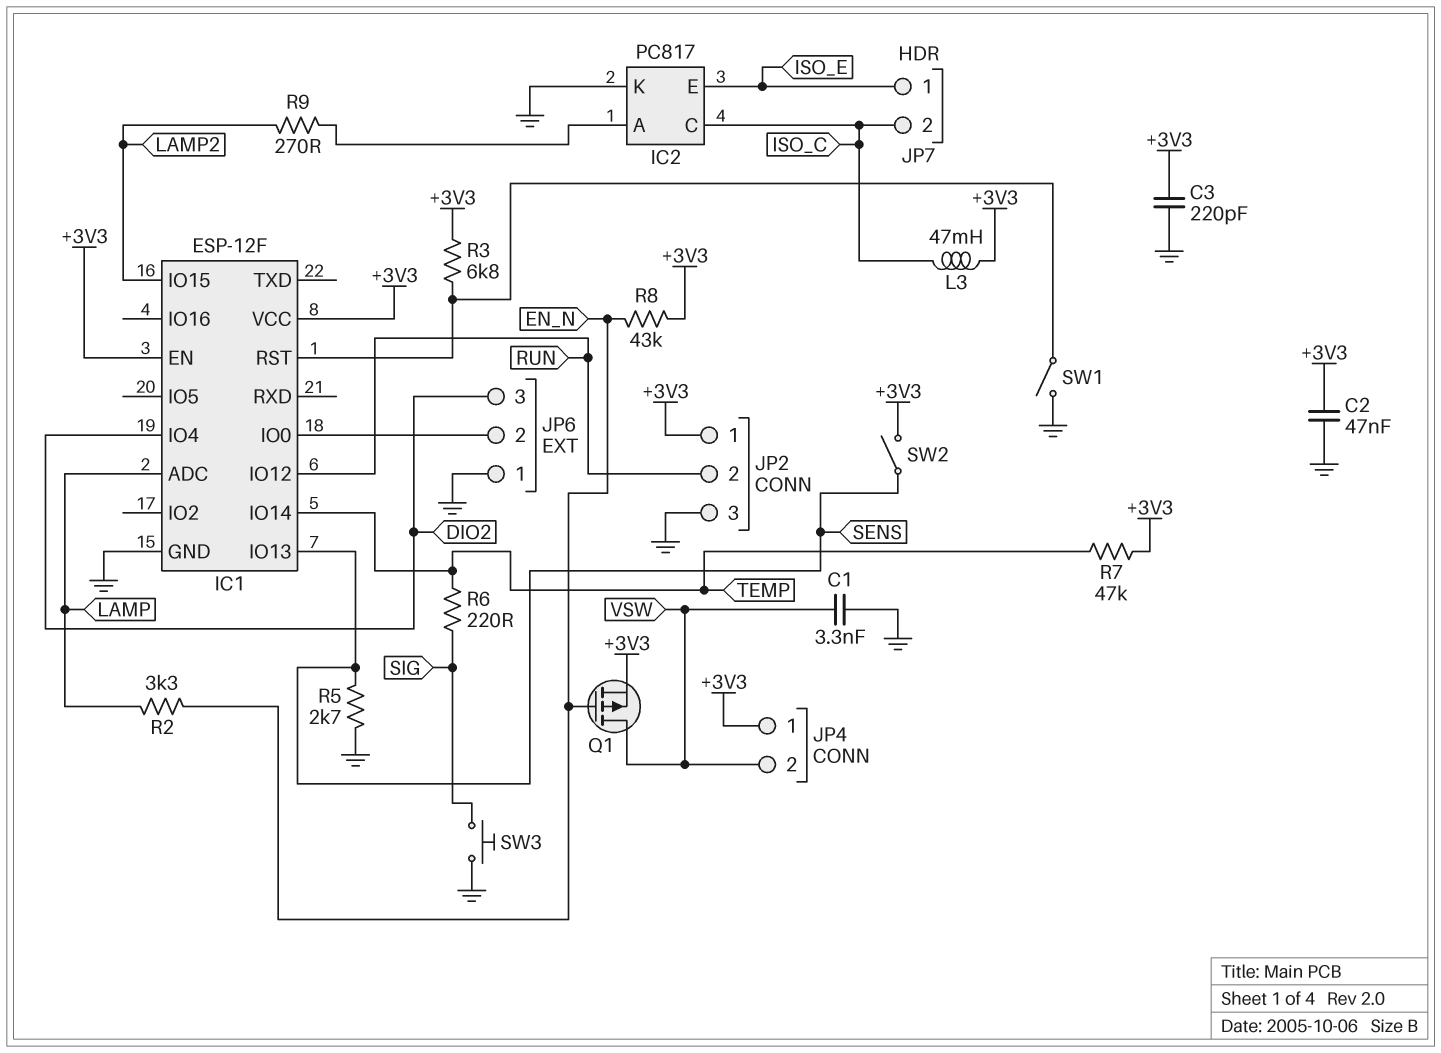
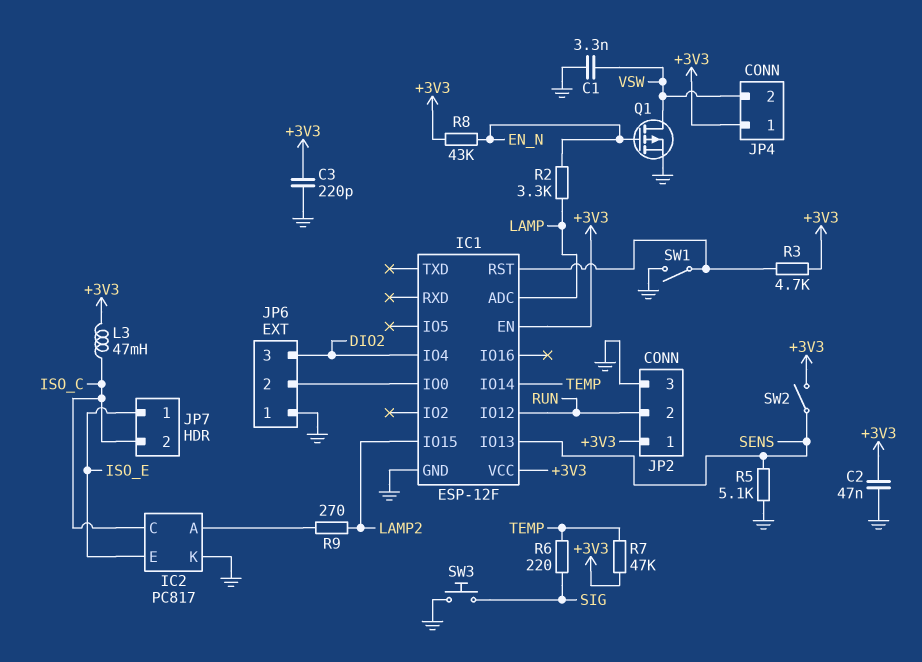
Q1: PMOS (G EN_N, D VSW, S +3V3) -> PMOS (G EN_N, D VSW, S GND)
R3: 6.8k (+3V3, IC1/RST) -> 4.7k (+3V3, IC1/RST)
R5: 2.7k (GND, SENS) -> 5.1k (GND, SENS)

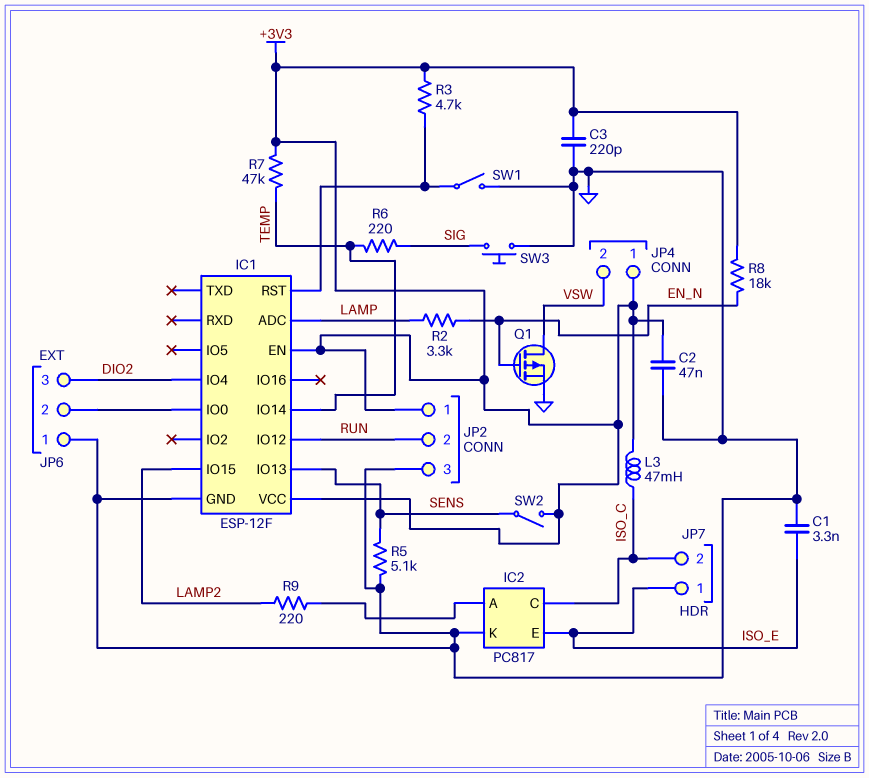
C1: 3.3nF (GND, VSW) -> 3.3nF (GND, ISO_E)
R8: 43k (+3V3, EN_N) -> 18k (+3V3, EN_N)
R9: 270 (IC2/A, LAMP2) -> 220 (IC2/A, LAMP2)

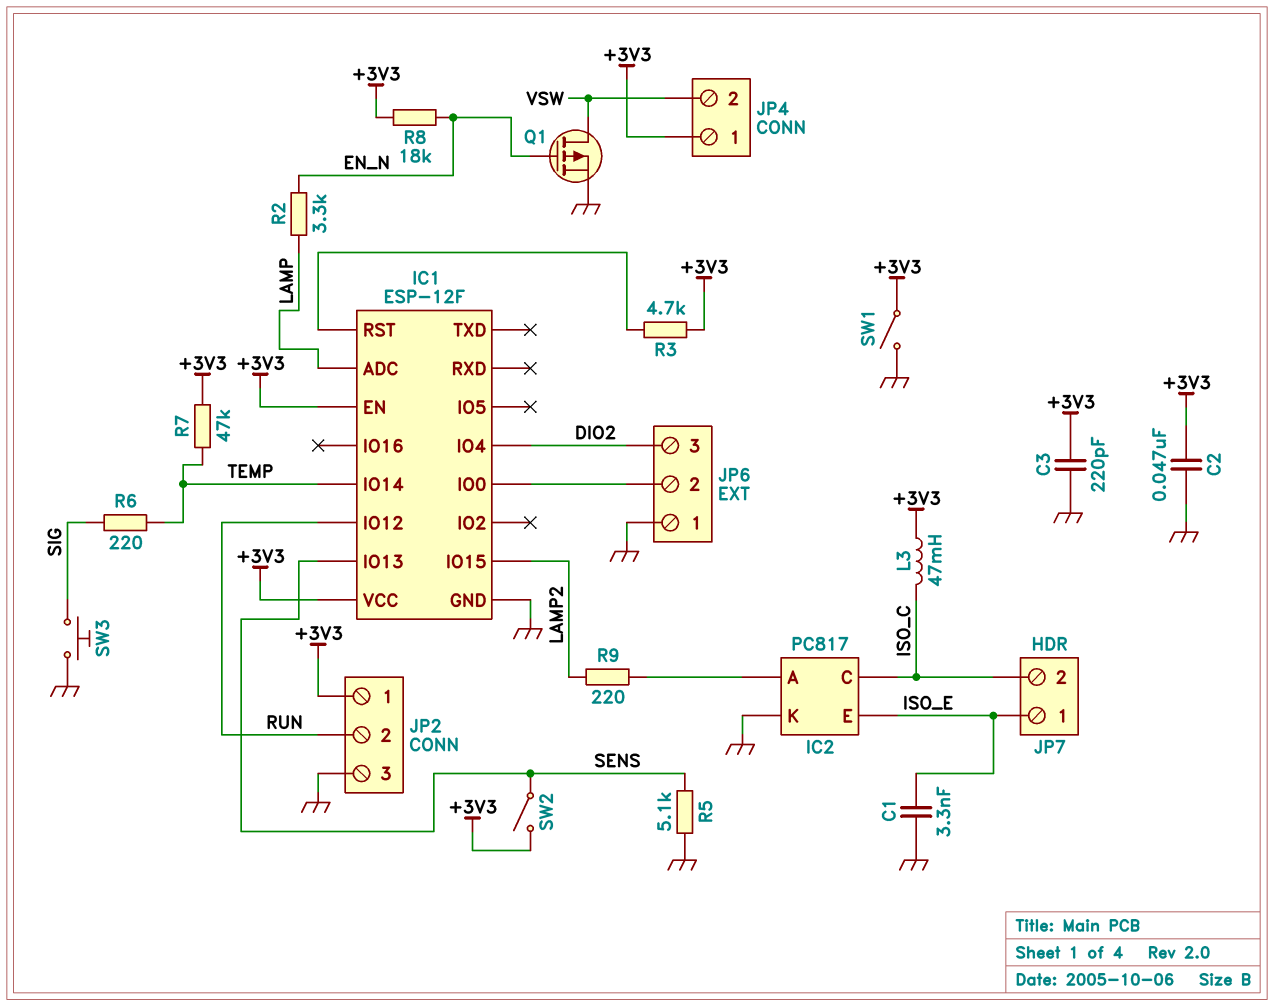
SW1: switch (GND, IC1/RST) -> switch (+3V3, GND)

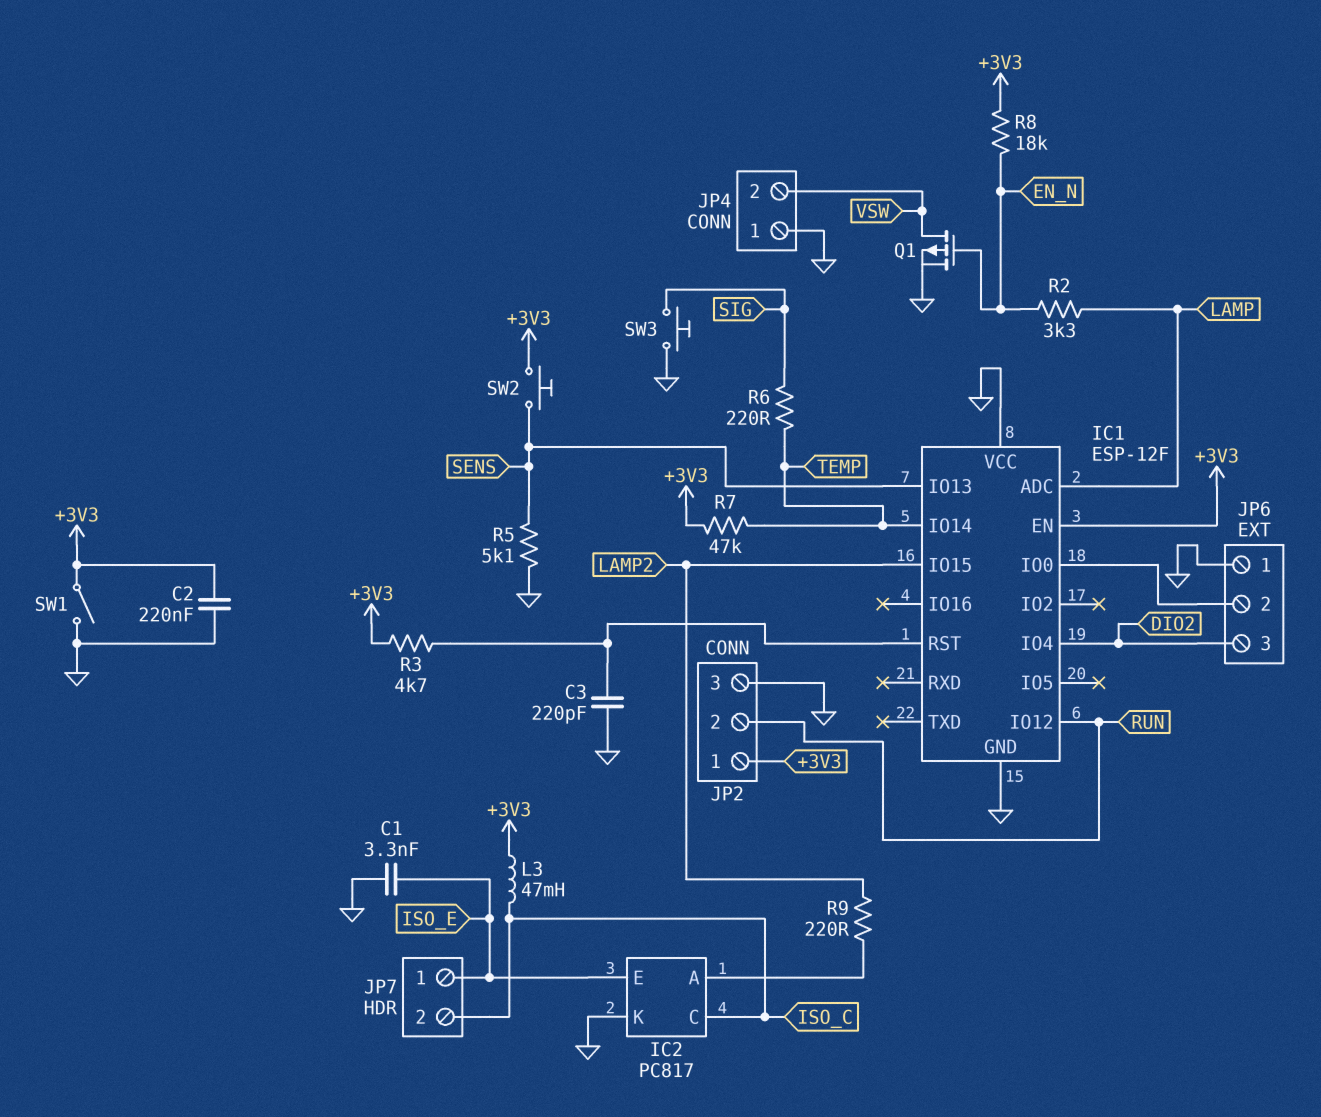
C2: 47nF (+3V3, GND) -> 220nF (+3V3, GND)
C3: 220pF (+3V3, GND) -> 220pF (GND, IC1/RST)
IC1 pin VCC: +3V3 -> GND
JP4 pin 1: +3V3 -> GND
SW2: switch (+3V3, SENS) -> button (+3V3, SENS)

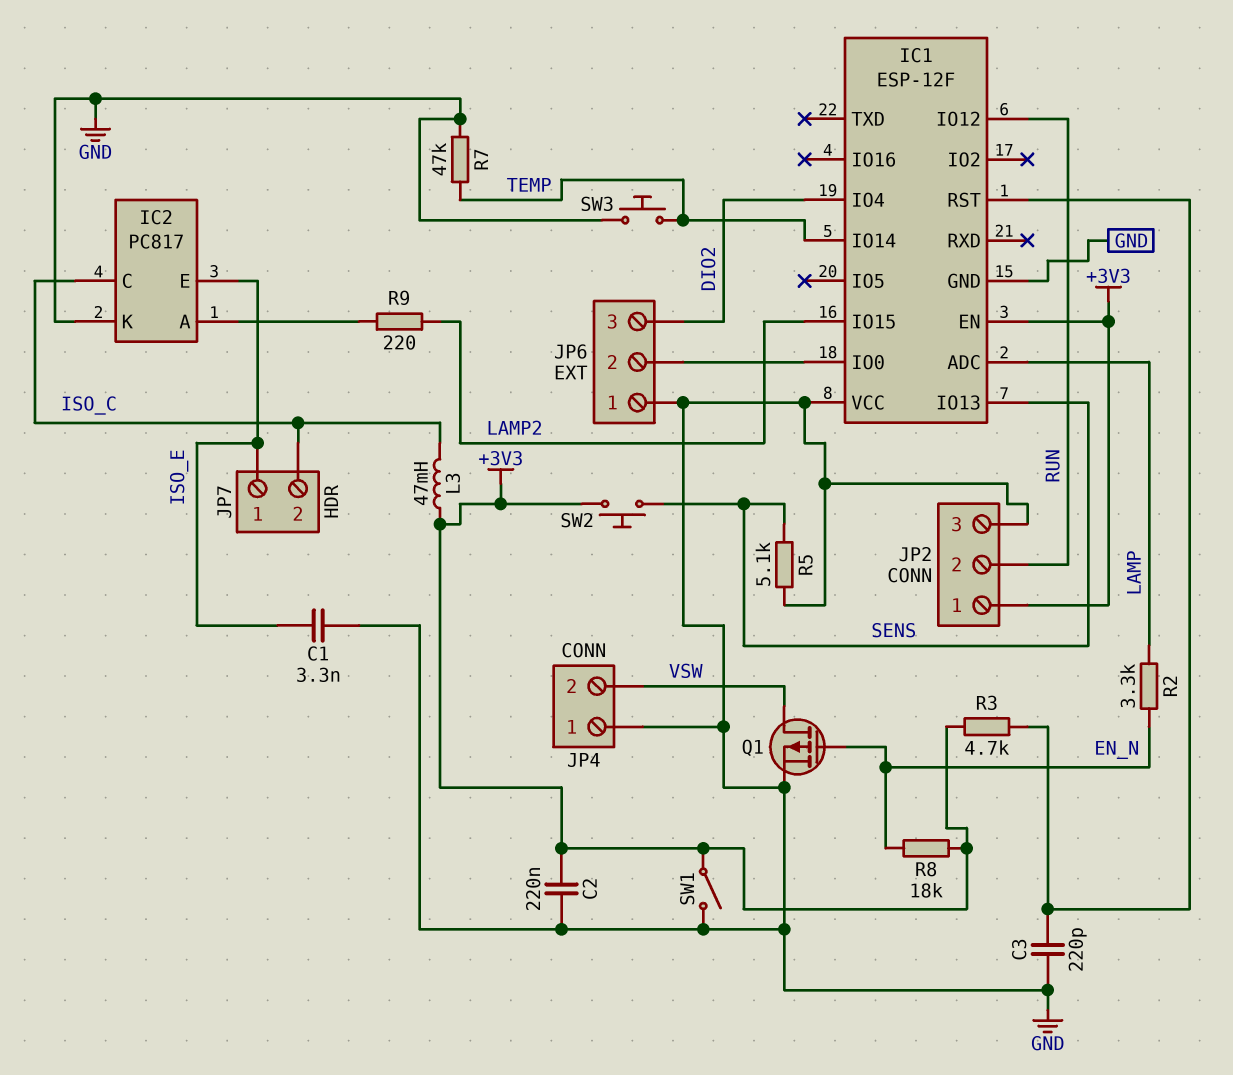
R6: 220 (SIG, TEMP) -> none
R7: 47k (+3V3, TEMP) -> 47k (GND, TEMP)
SW3: button (GND, SIG) -> button (GND, TEMP)

